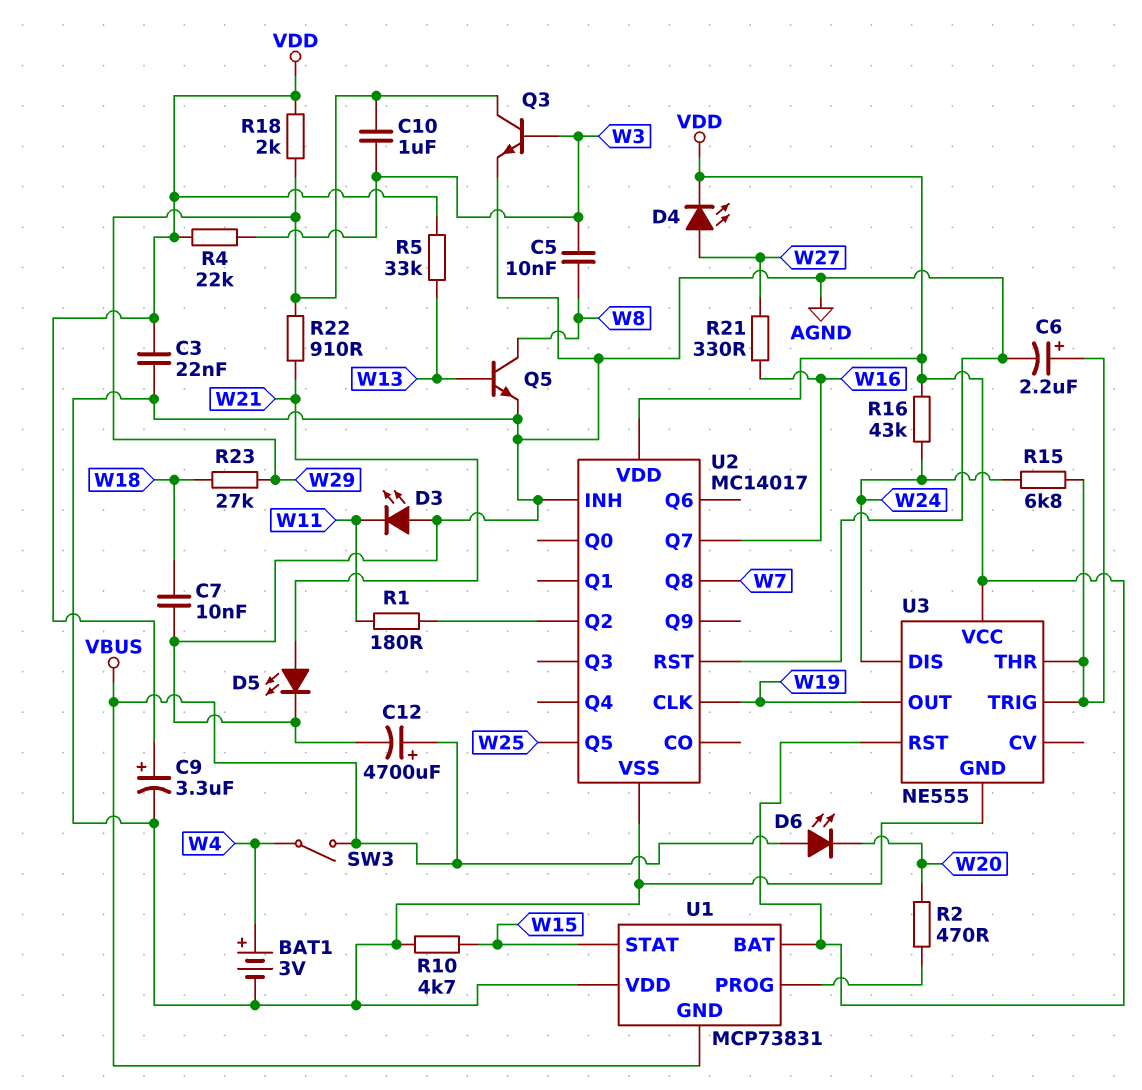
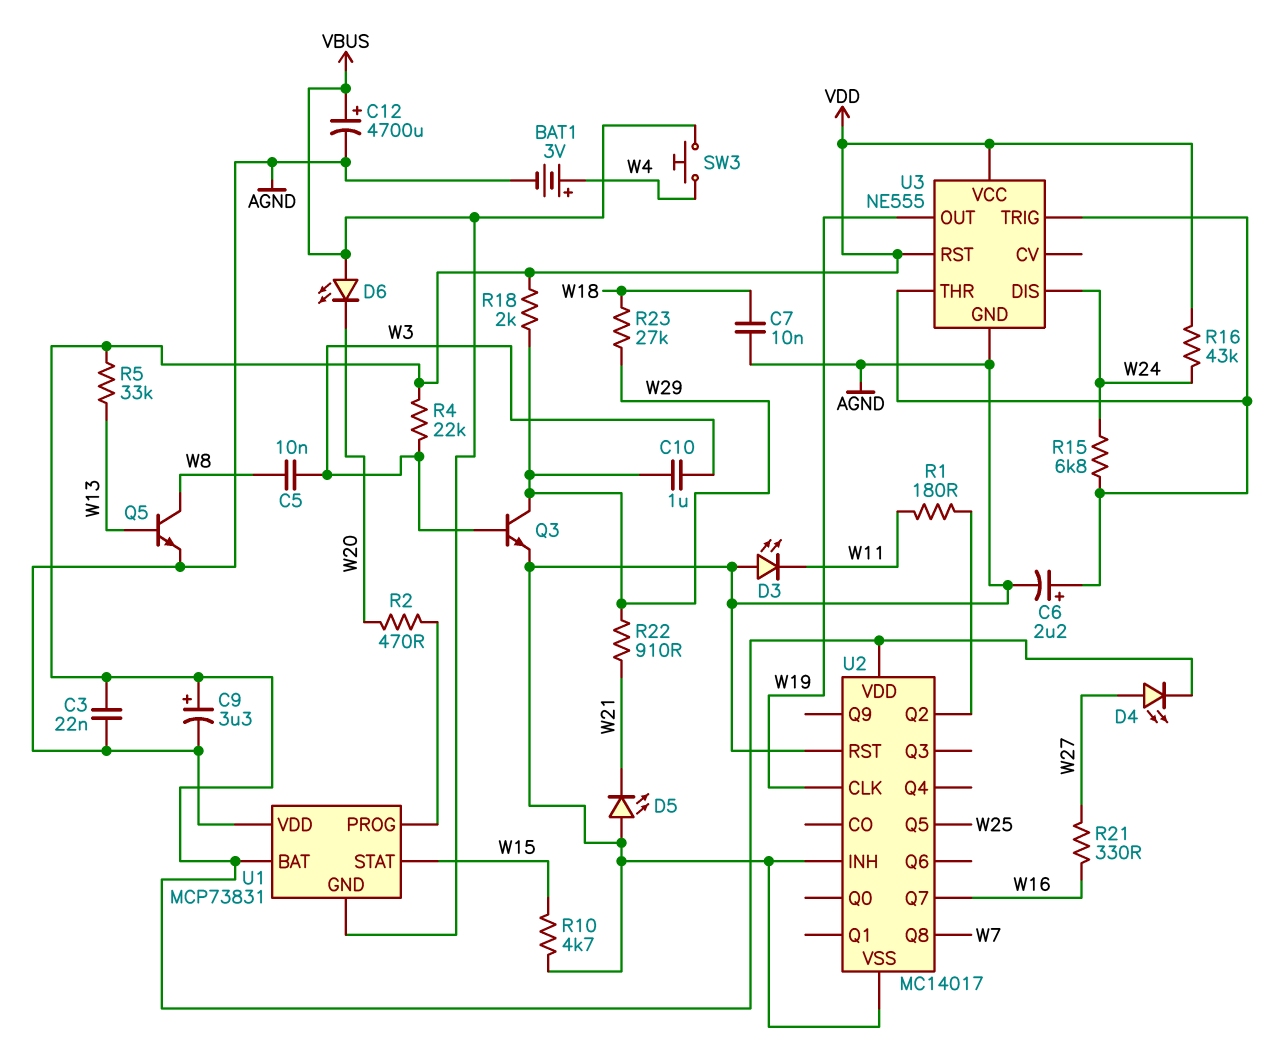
D5: LED (A W21, K AGND) -> LED (A AGND, K W21)
SW3: switch (VBUS, W4) -> button (VBUS, W4)

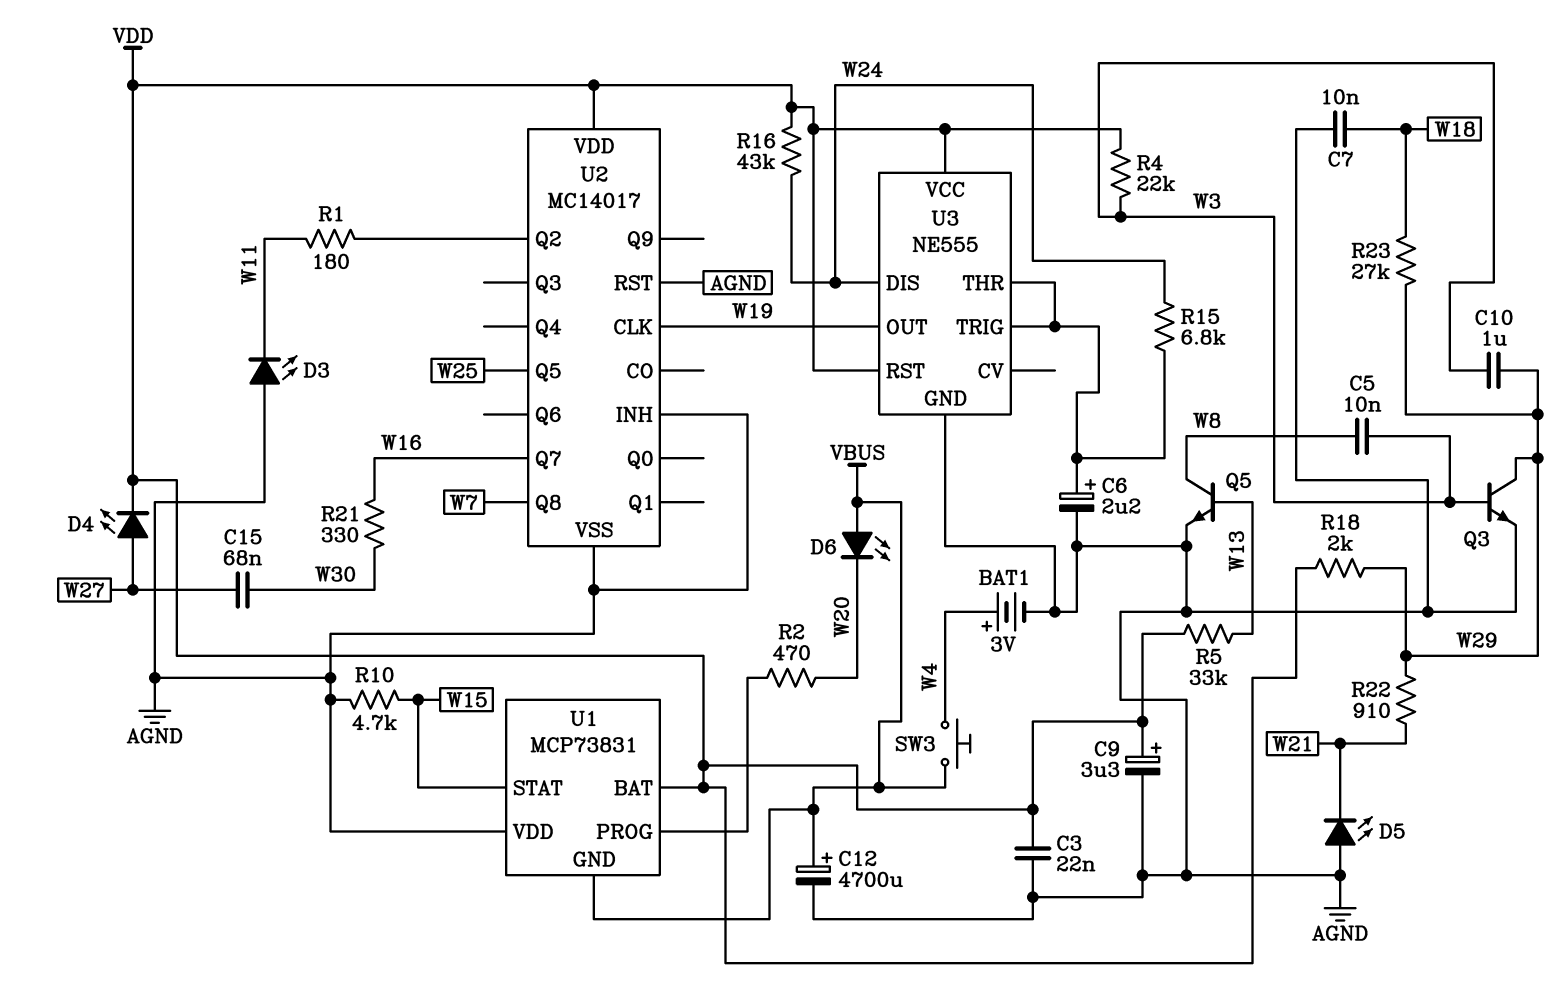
C15: none -> 68nF (W27, W30)
R21: 330 (W16, W27) -> 330 (W16, W30)

